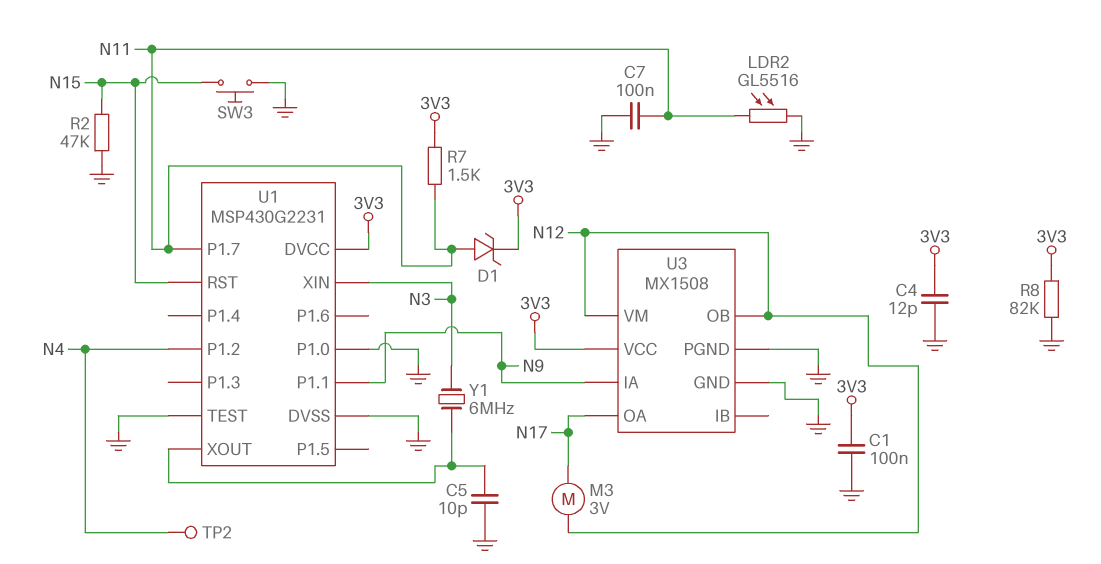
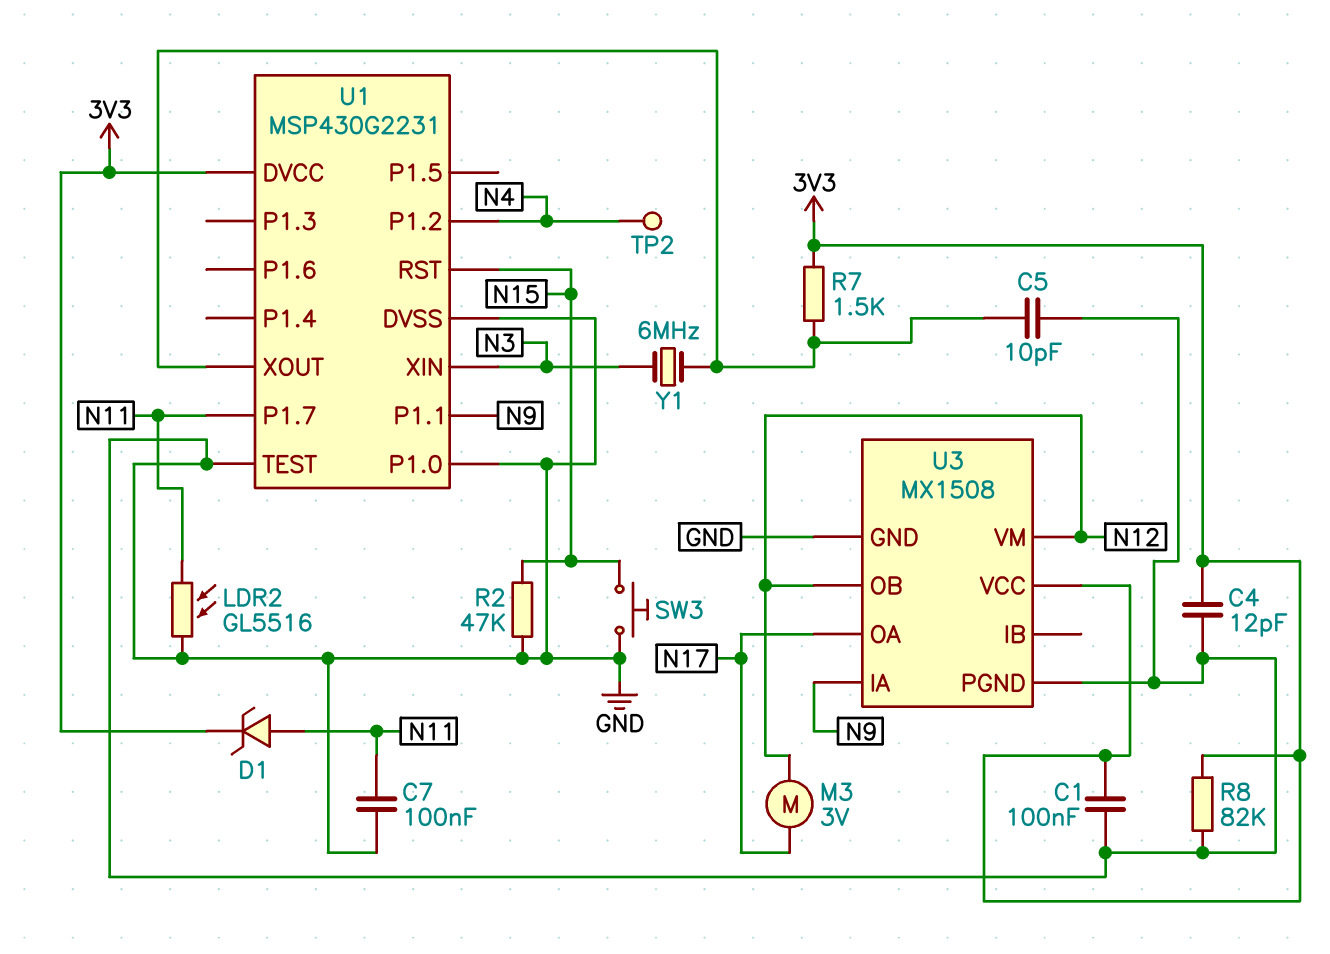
R7: 1.5k (3V3, N11) -> 1.5k (3V3, U1/XOUT)

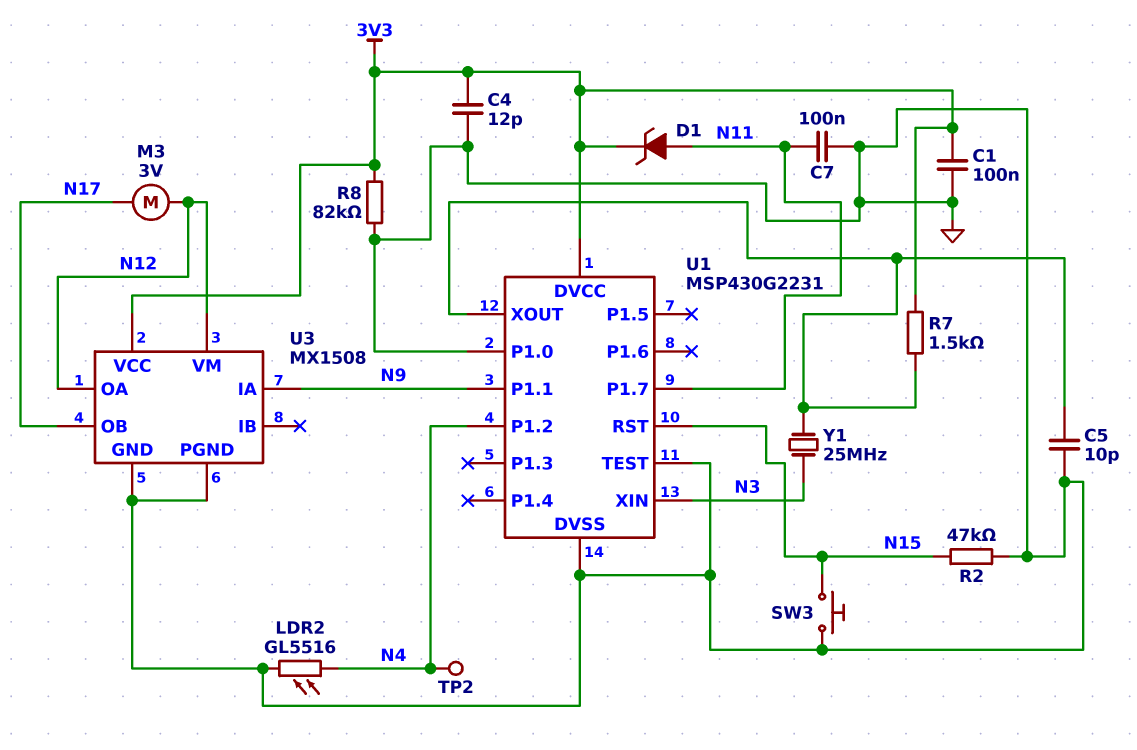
LDR2: GL5516 (GND, N11) -> GL5516 (GND, N4)
U3 pin OA: N17 -> N12
U3 pin OB: N12 -> N17
Y1: 6MHz (N3, U1/XOUT) -> 25MHz (N3, U1/XOUT)

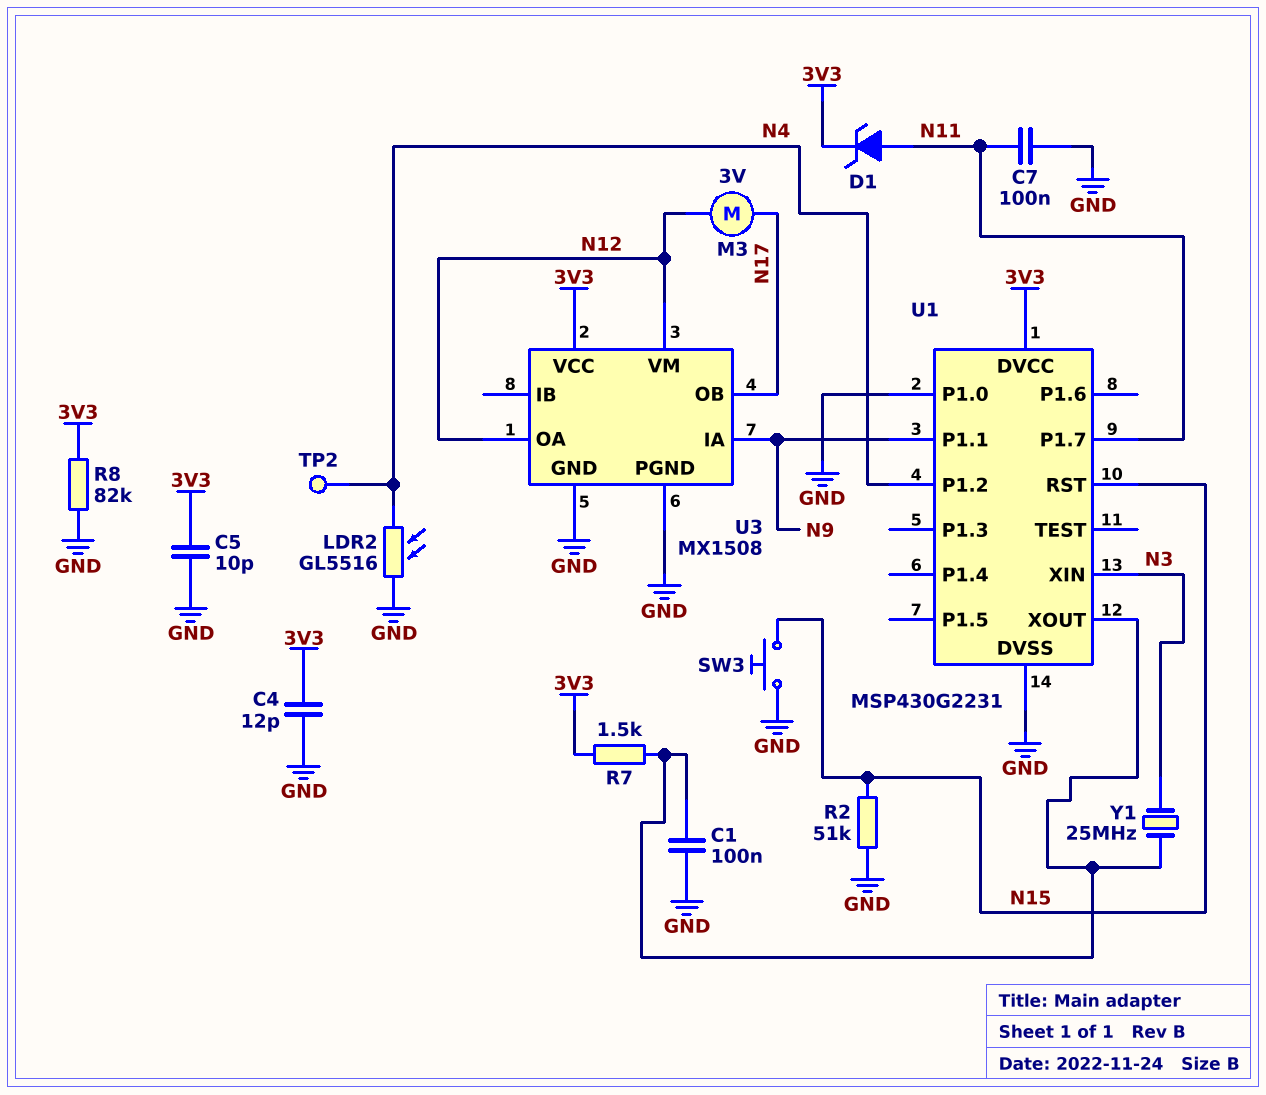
C1: 100nF (3V3, GND) -> 100nF (GND, U1/XOUT)
C5: 10pF (GND, U1/XOUT) -> 10pF (3V3, GND)
R2: 47k (GND, N15) -> 51k (GND, N15)
U1 pin TEST: GND -> none

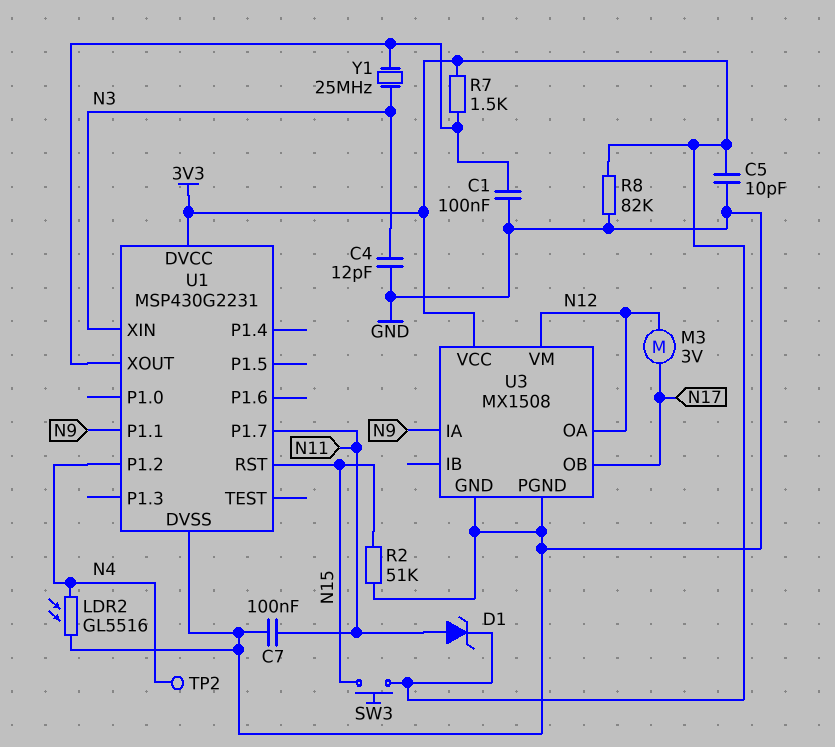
C4: 12pF (3V3, GND) -> 12pF (GND, N3)
SW3: button (GND, N15) -> button (3V3, N15)
U1 pin P1.0: GND -> none

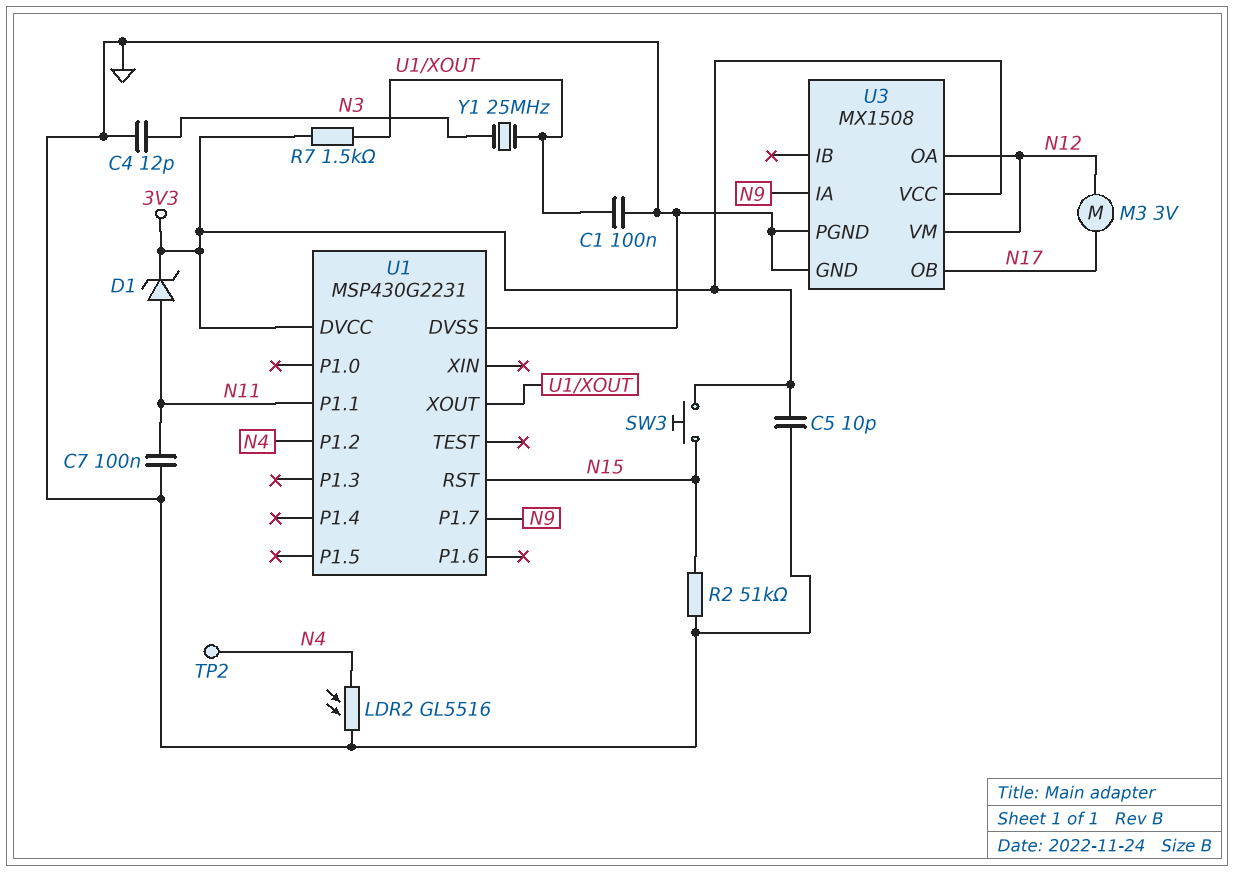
R8: 82k (3V3, GND) -> none
U1 pin P1.1: N9 -> N11
U1 pin P1.7: N11 -> N9
U1 pin XIN: N3 -> none

